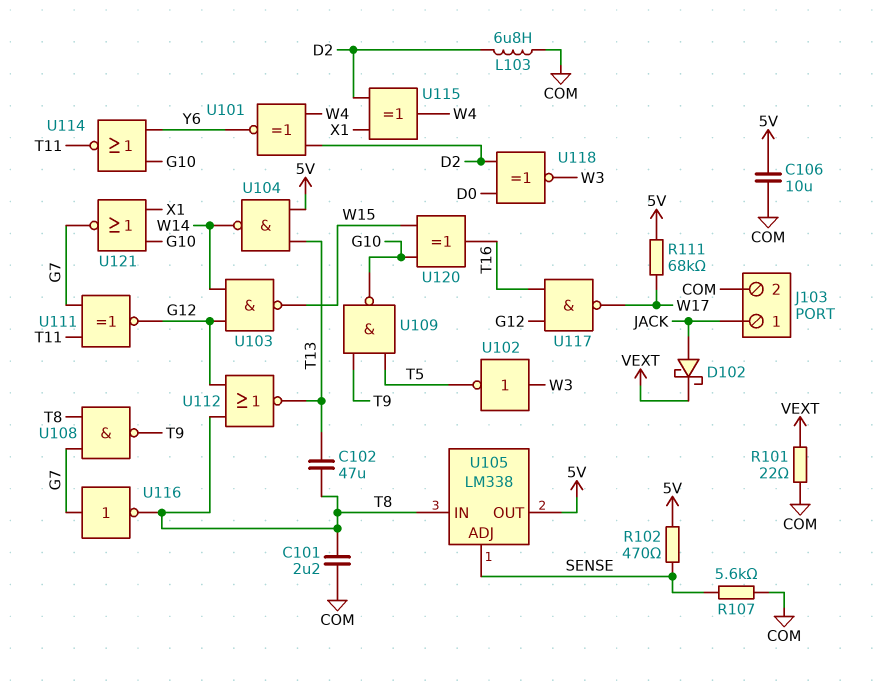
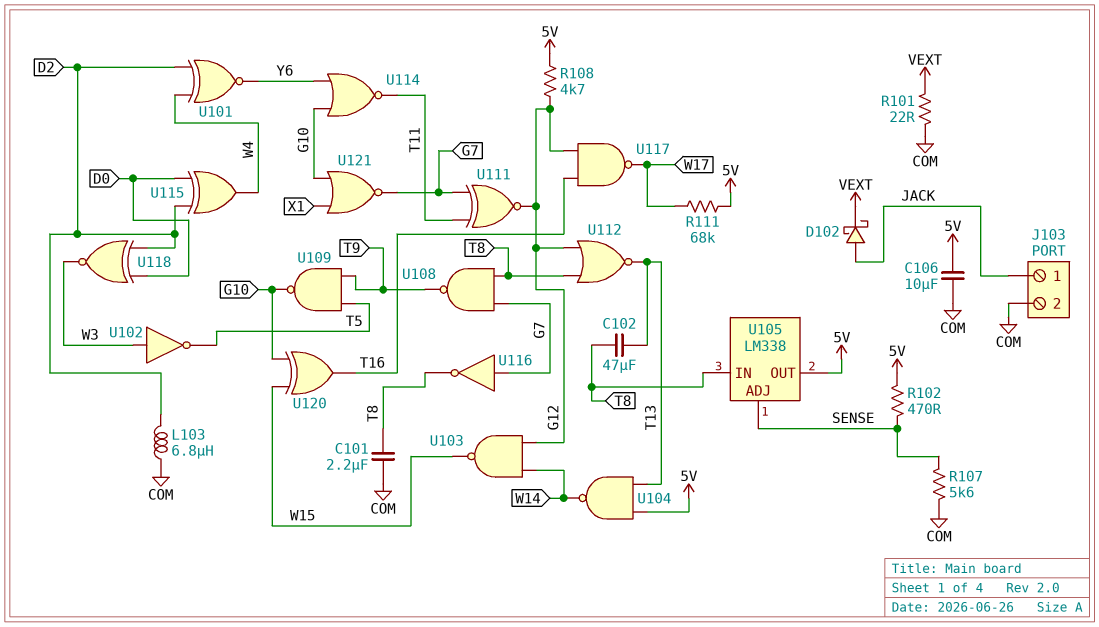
R108: none -> 4.7k (5V, G12)
U115: XOR (in D2, in X1, out W4) -> XOR (in D0, in D2, out W4)

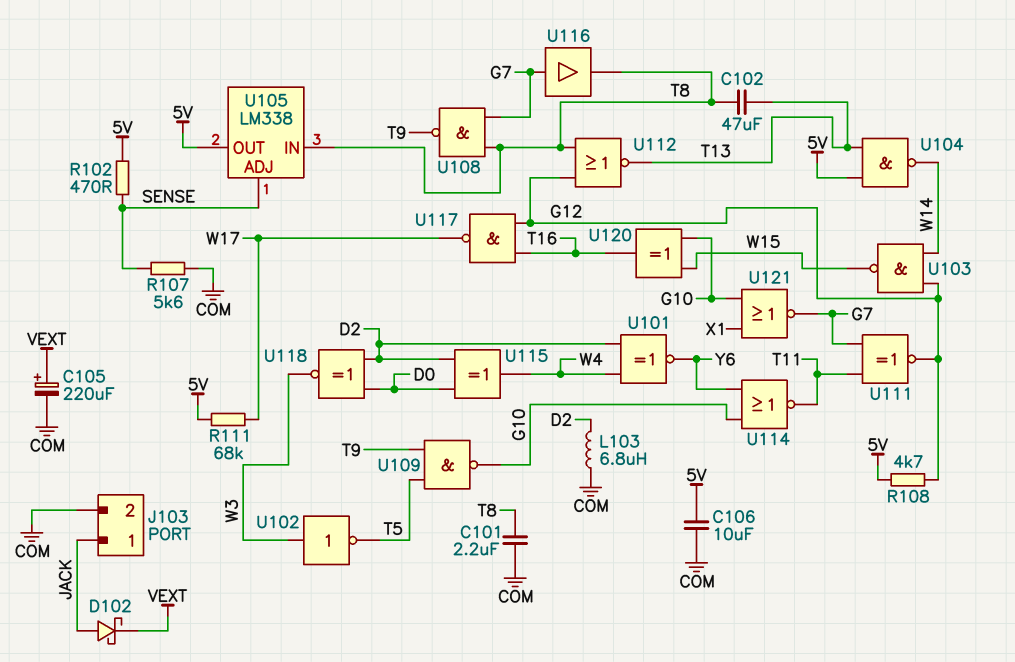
C105: none -> 220uF (plus VEXT, minus COM)
R101: 22 (COM, VEXT) -> none
U116: NOT (in G7, out T8) -> buffer (in G7, out T8)

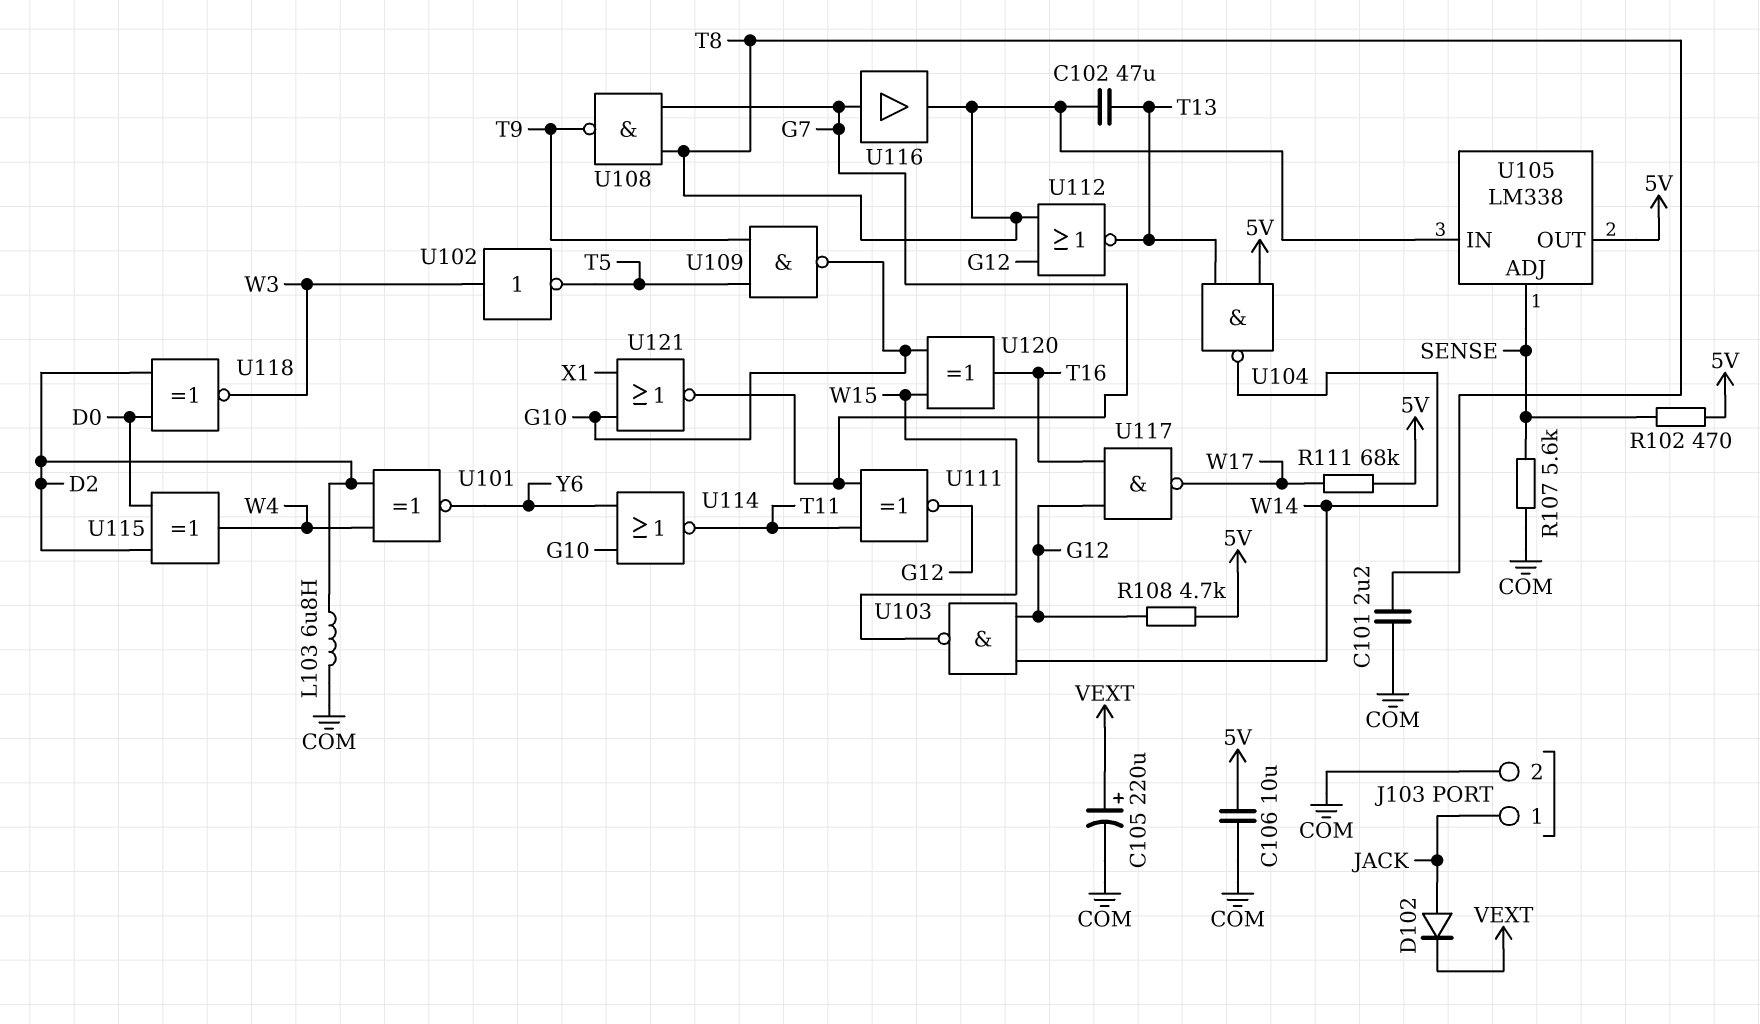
D102: schottky (A JACK, K VEXT) -> diode (A JACK, K VEXT)

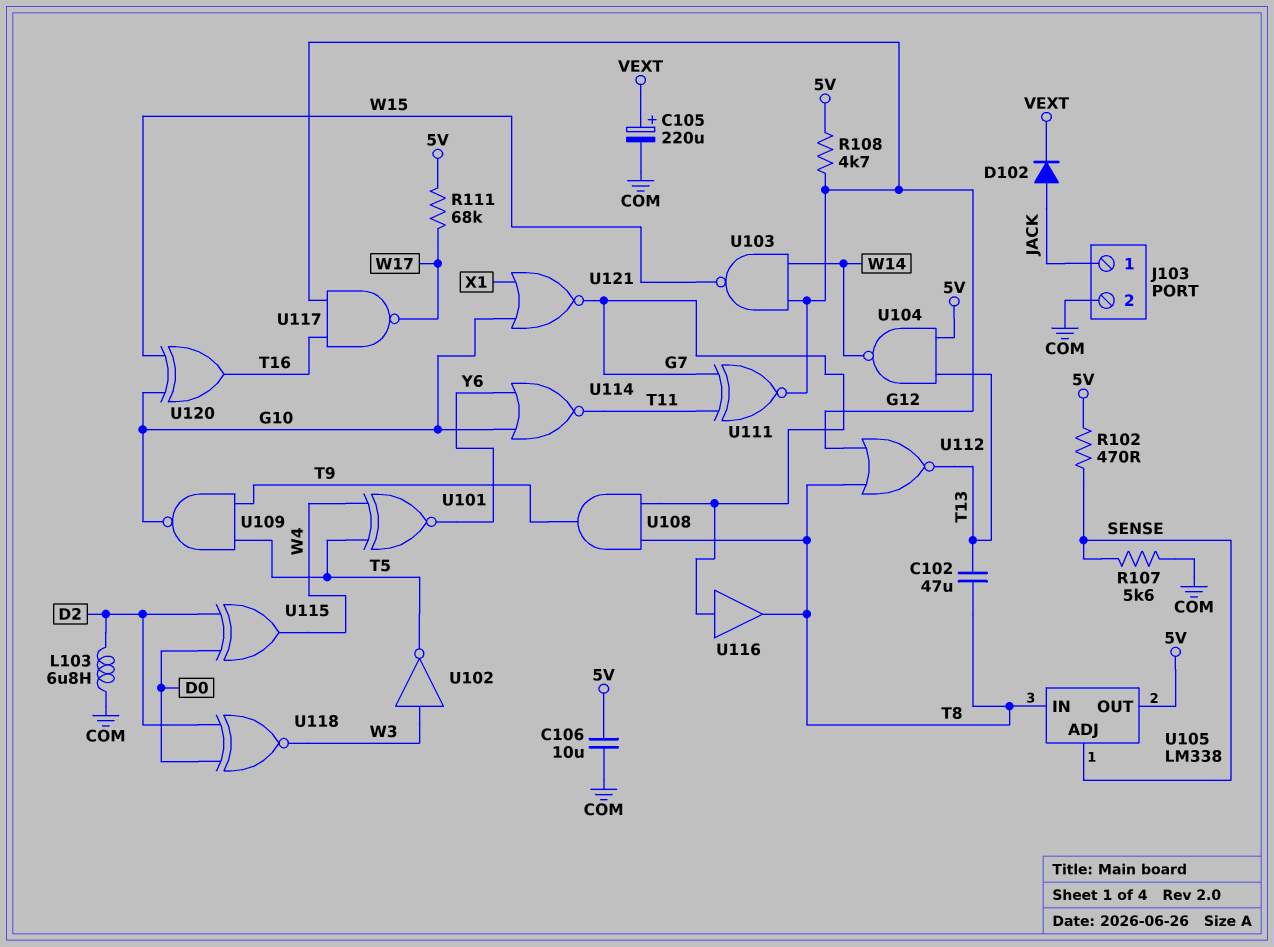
C101: 2.2uF (COM, T8) -> none
U101: XNOR (in D2, in W4, out Y6) -> XNOR (in T5, in W4, out Y6)
U108: NAND (in G7, in T8, out T9) -> AND (in G7, in T8, out T9)

